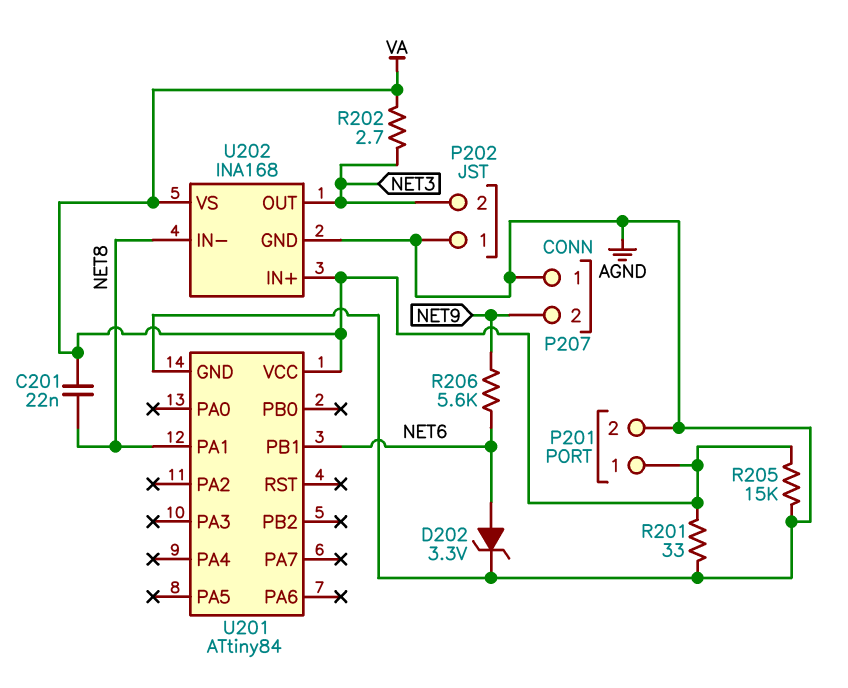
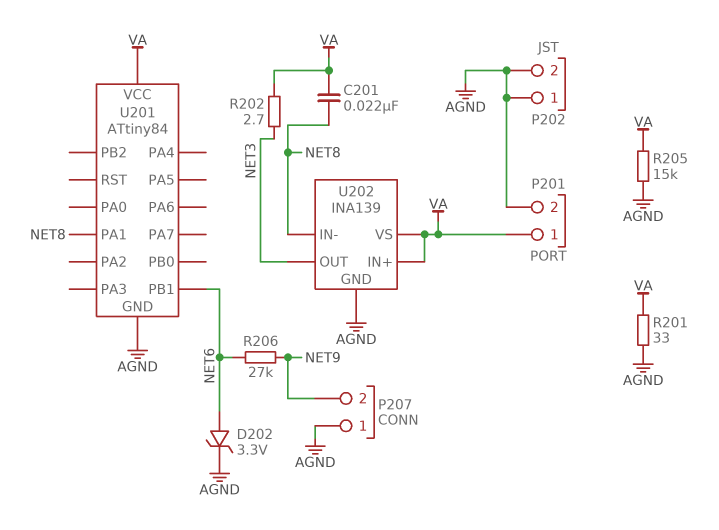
P202 pin 2: NET3 -> AGND
R206: 5.6k (NET6, NET9) -> 27k (NET6, NET9)
U202: INA168 -> INA139

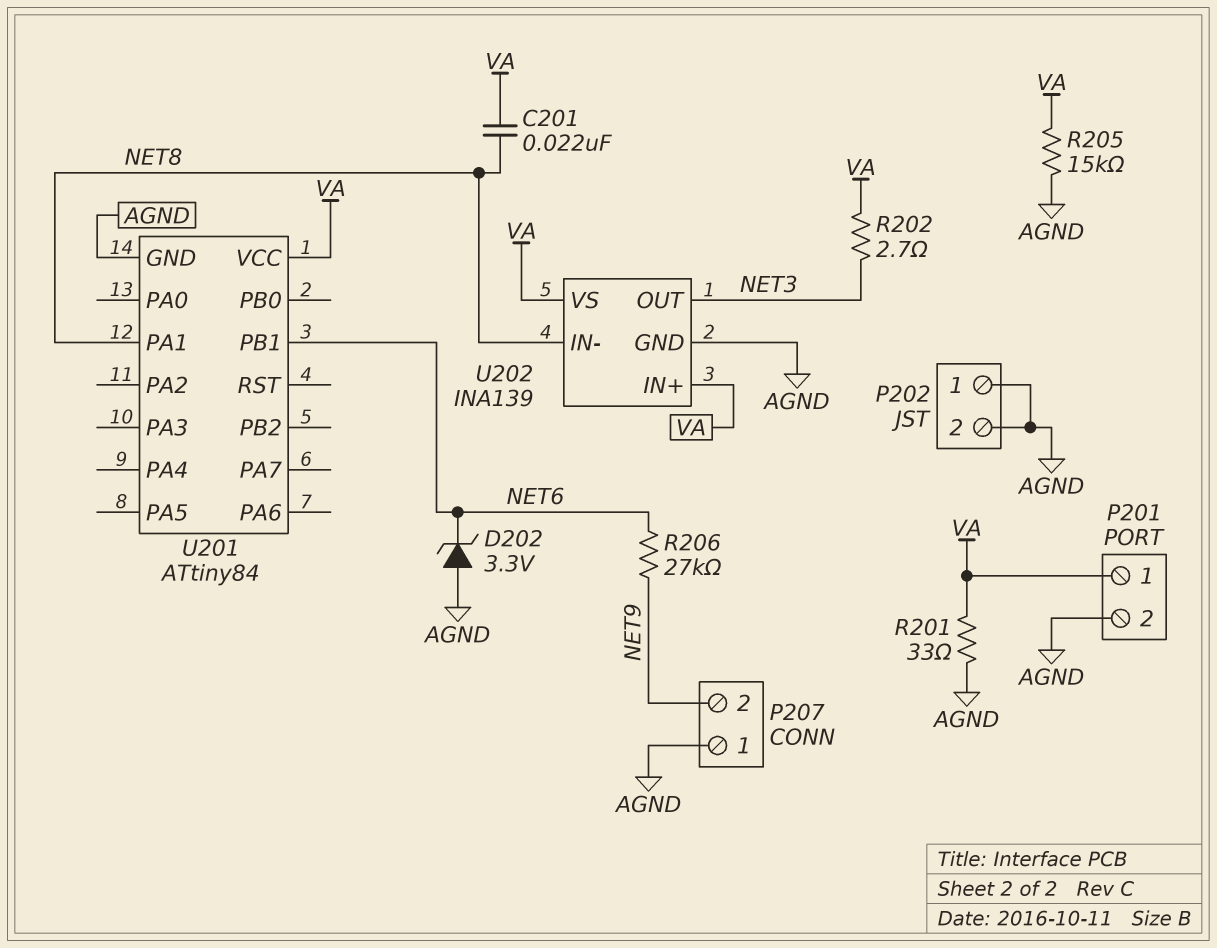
D202: zener 3.3V (A NET6, K AGND) -> zener 3.3V (A AGND, K NET6)

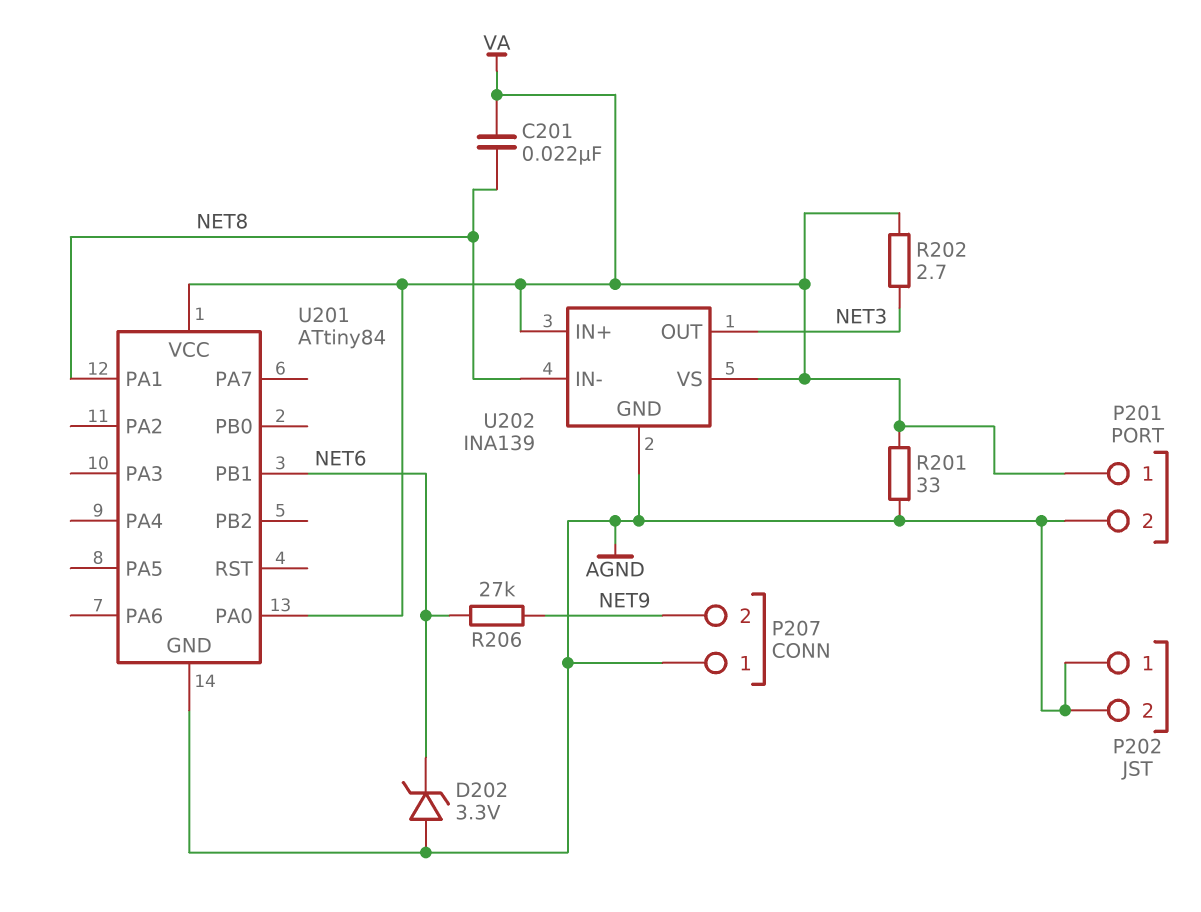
R205: 15k (AGND, VA) -> none
U201 pin PA0: none -> VA

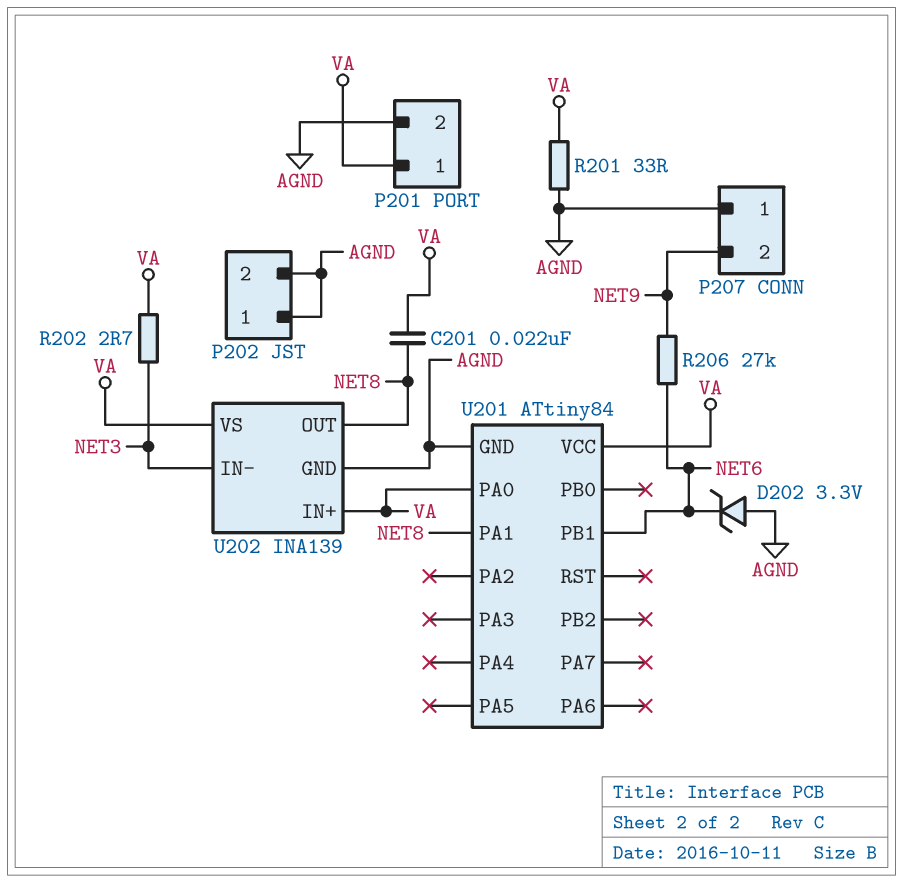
U202 pin IN-: NET8 -> NET3
U202 pin OUT: NET3 -> NET8

